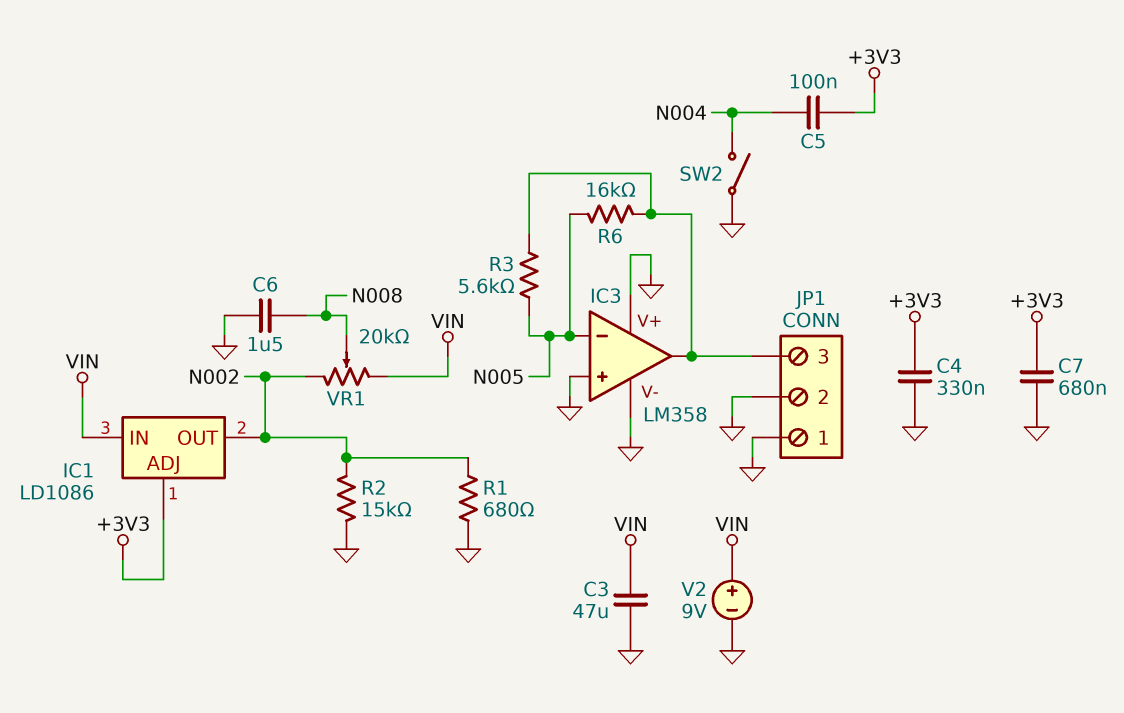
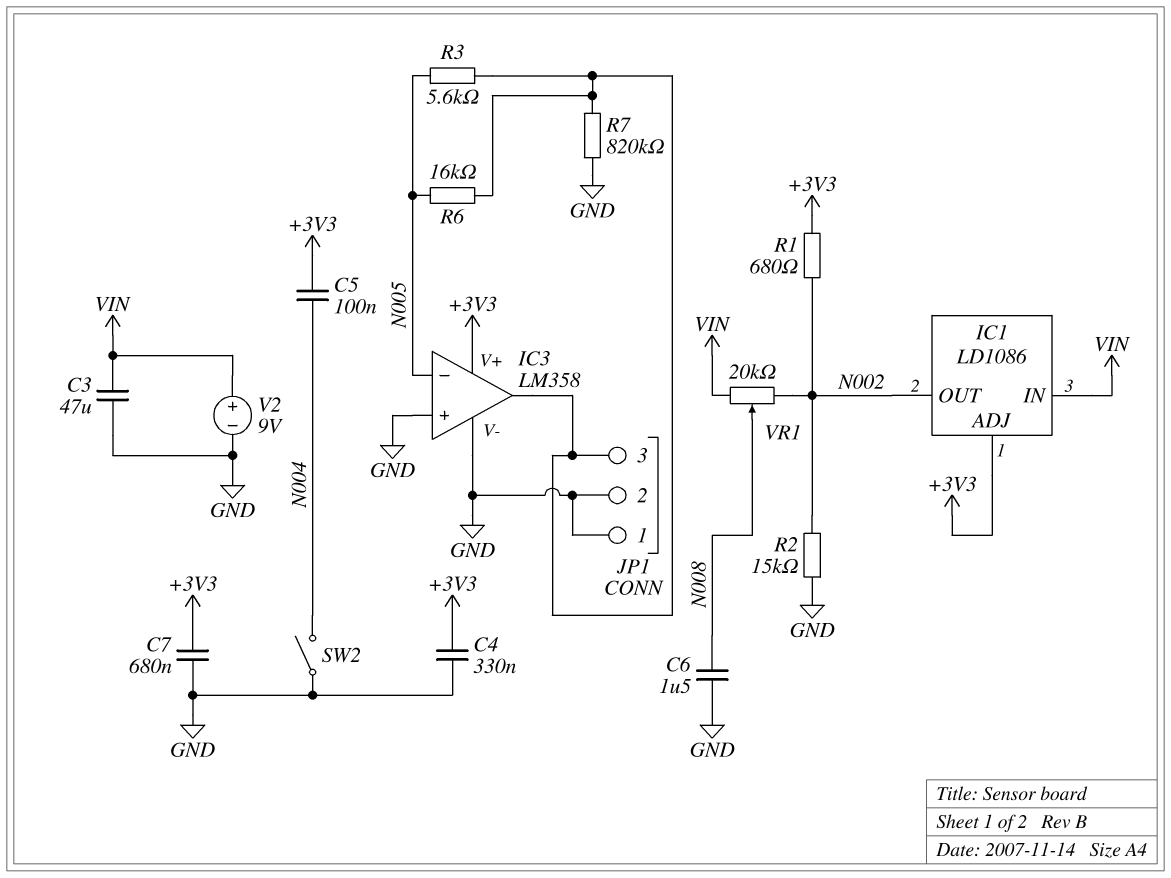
IC3 pin V+: GND -> +3V3
R1: 680 (GND, N002) -> 680 (+3V3, N002)
R7: none -> 820k (GND, IC3/out)

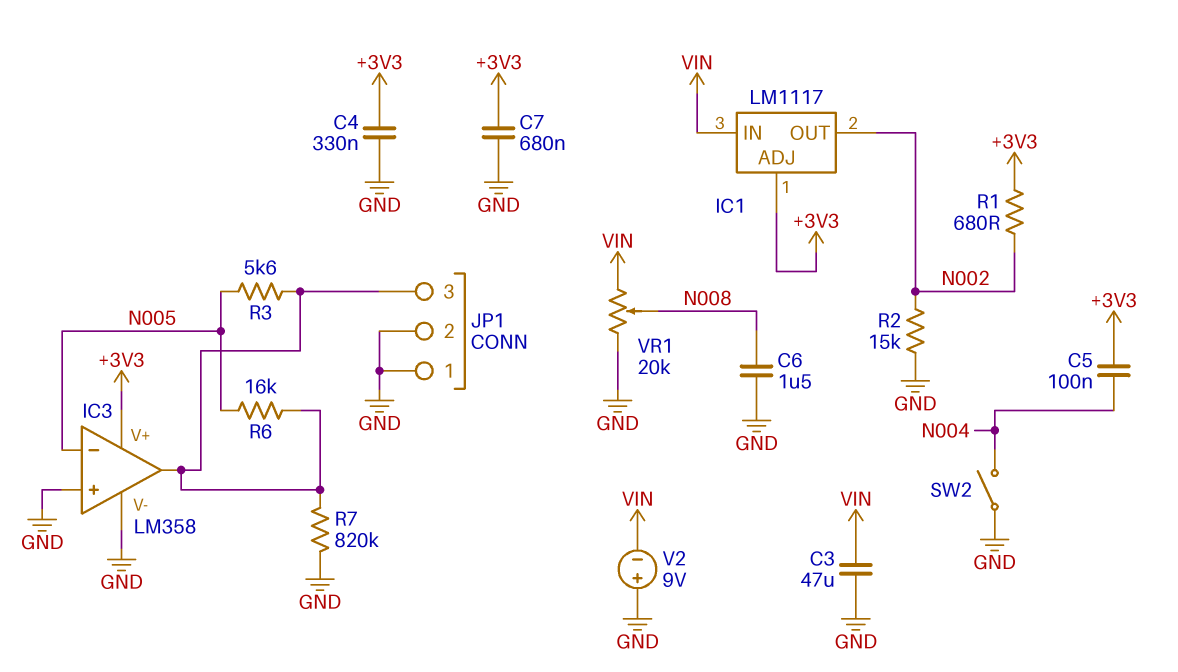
IC1: LD1086 -> LM1117
V2: 9V (plus VIN, minus GND) -> 9V (plus GND, minus VIN)
VR1: 20k (N002, VIN, wiper N008) -> 20k (GND, VIN, wiper N008)

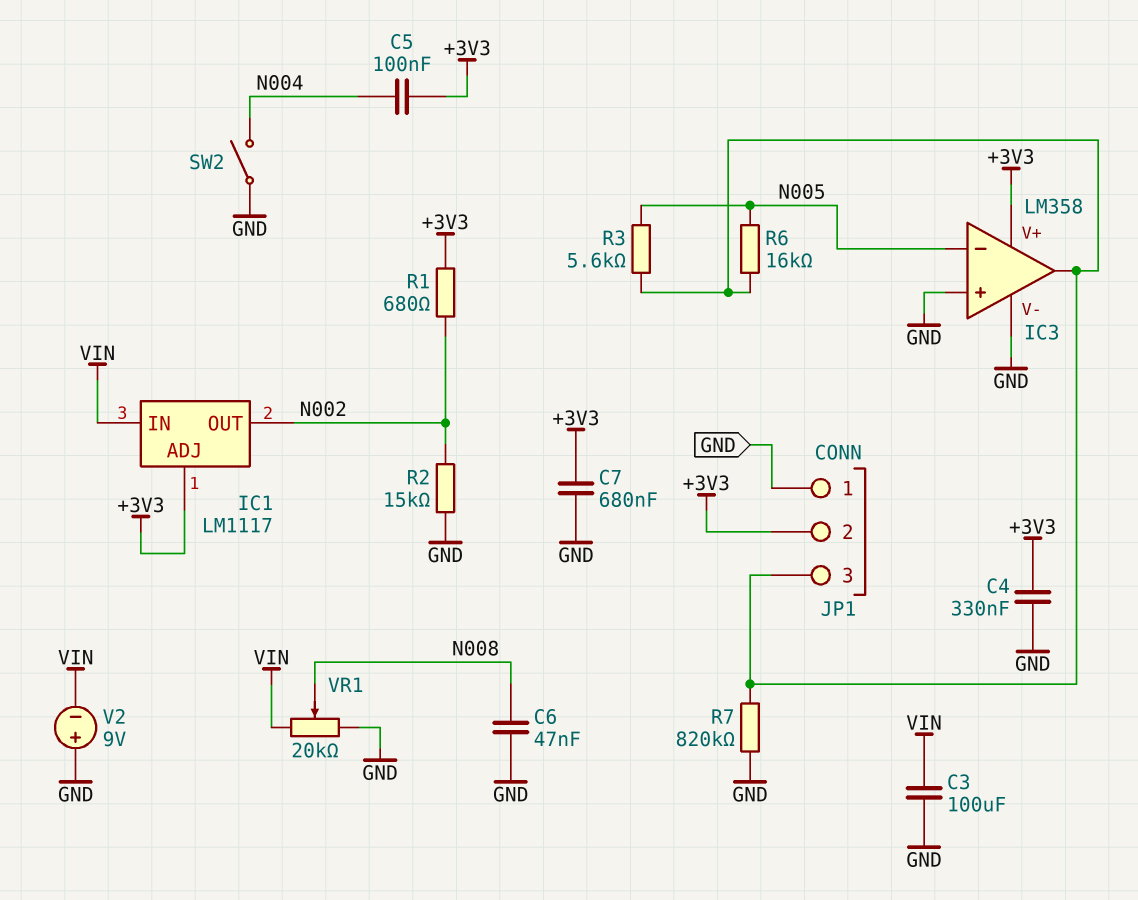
C3: 47uF (GND, VIN) -> 100uF (GND, VIN)
C6: 1.5uF (GND, N008) -> 47nF (GND, N008)
JP1 pin 2: GND -> +3V3

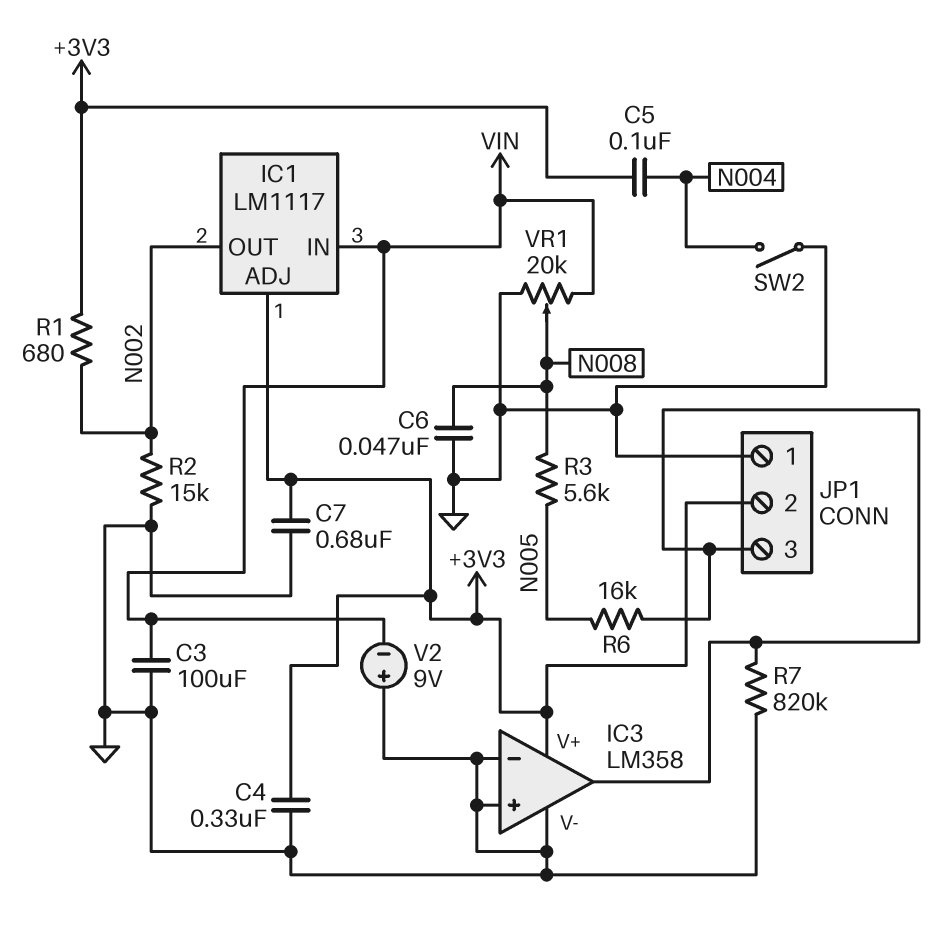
IC3 pin in-: N005 -> GND
R3: 5.6k (IC3/out, N005) -> 5.6k (N005, N008)

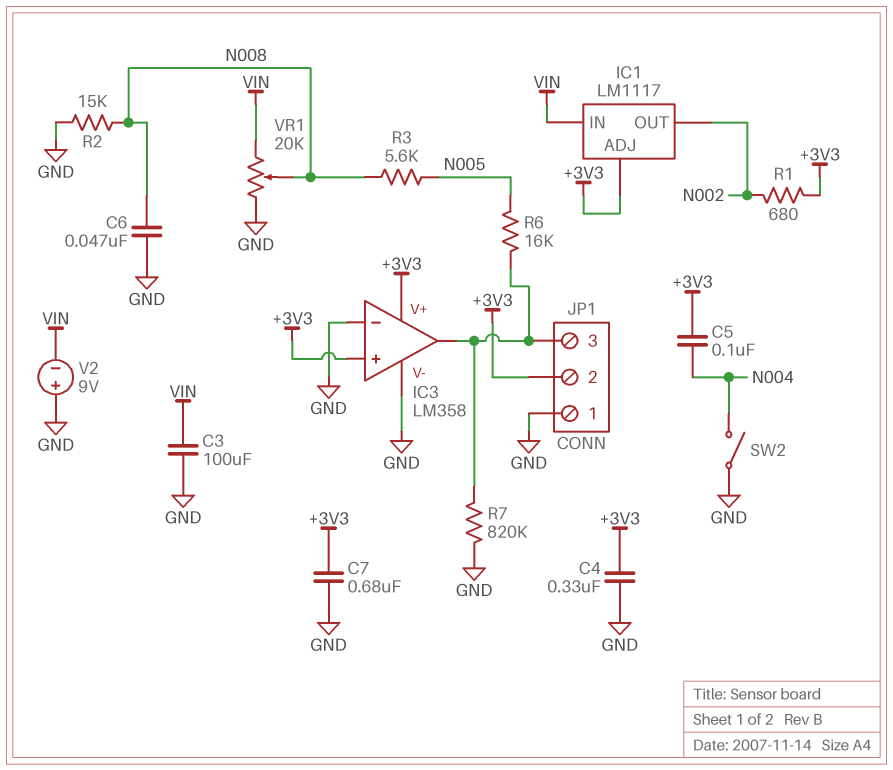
IC3 pin in+: GND -> +3V3
R2: 15k (GND, N002) -> 15k (GND, N008)

